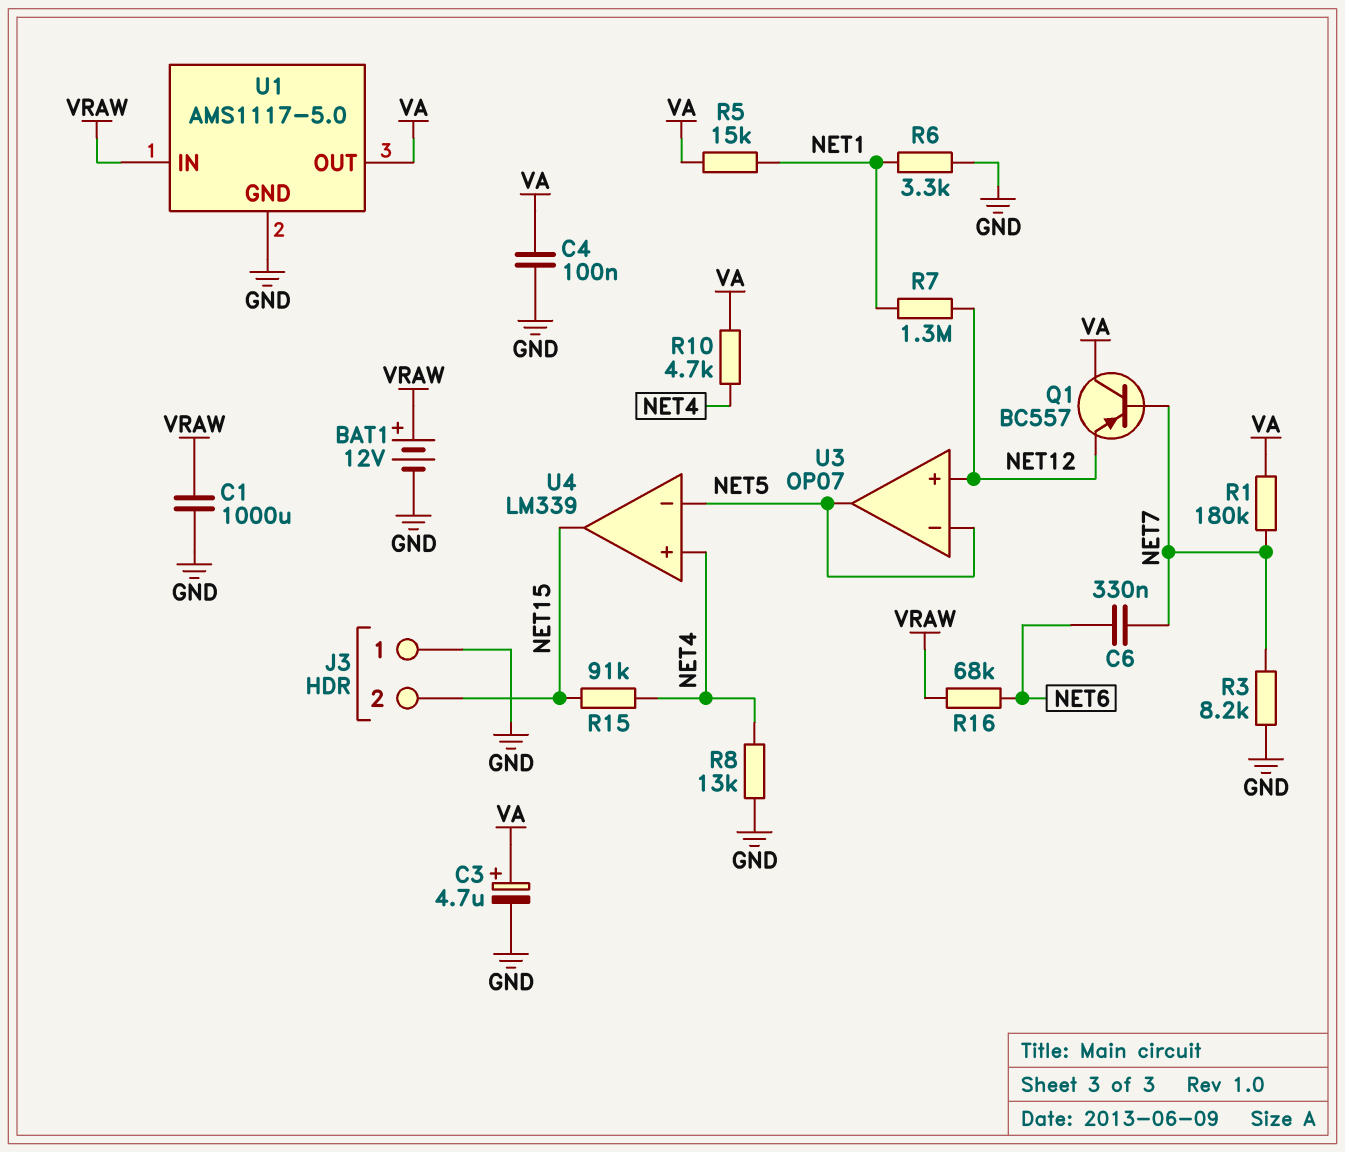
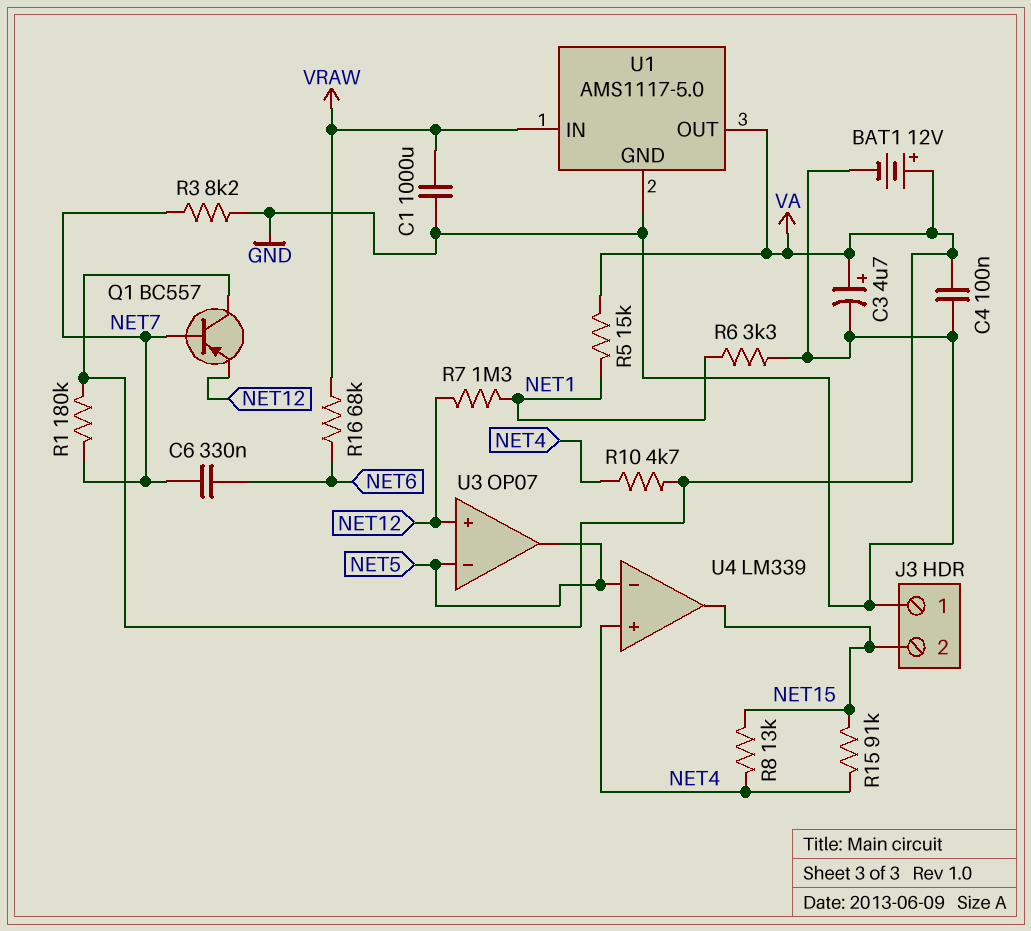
BAT1: 12V (plus VRAW, minus GND) -> 12V (plus VA, minus GND)
R8: 13k (GND, NET4) -> 13k (NET4, NET15)

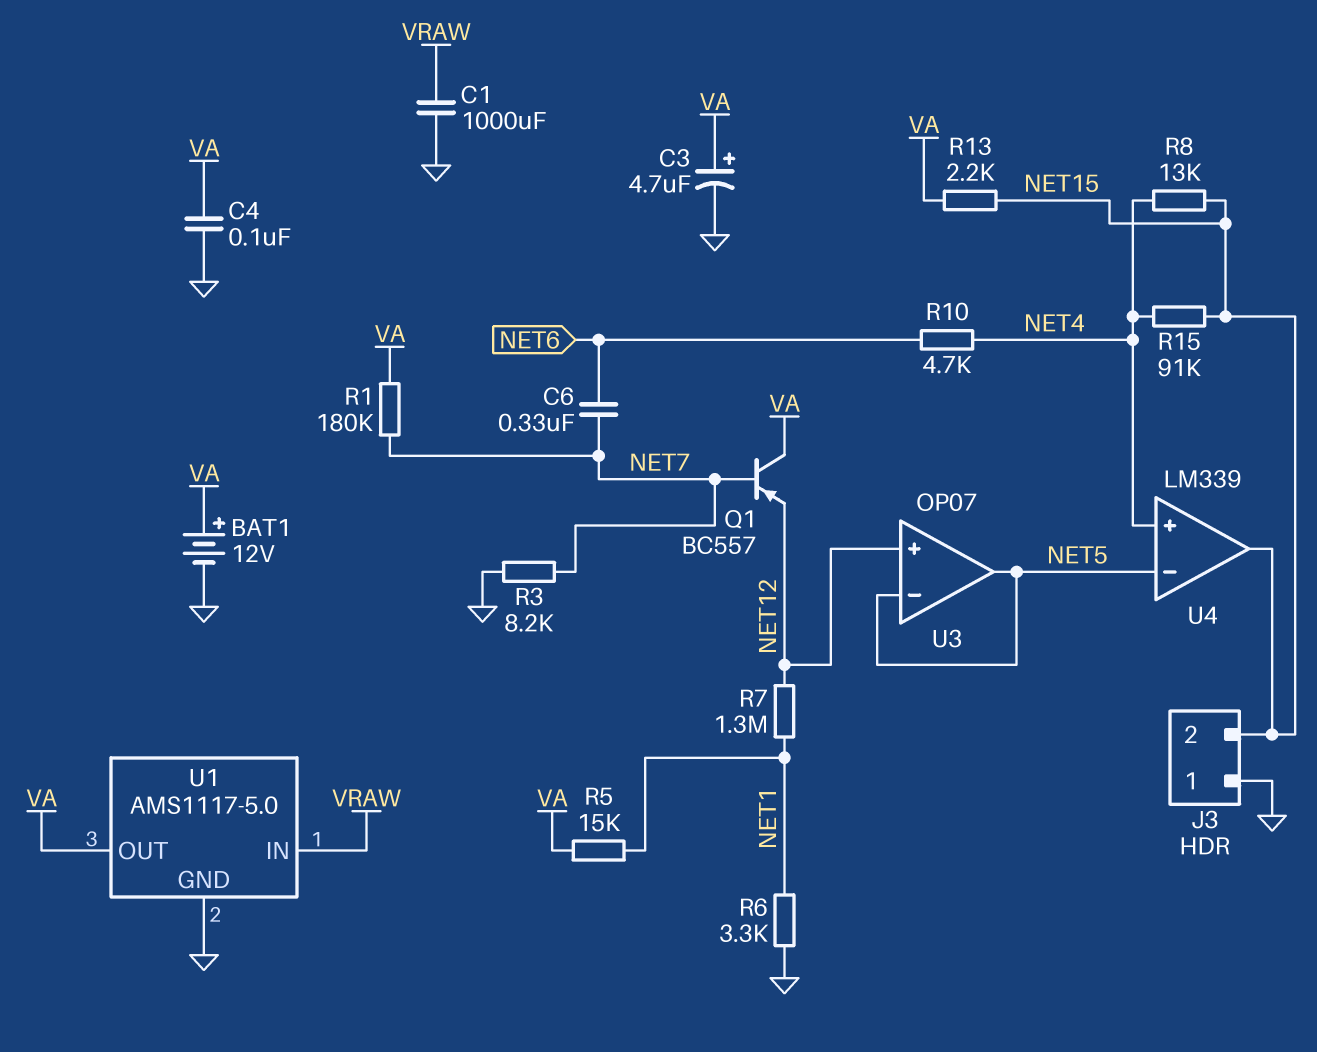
R10: 4.7k (NET4, VA) -> 4.7k (NET4, NET6)
R13: none -> 2.2k (NET15, VA)
R16: 68k (NET6, VRAW) -> none

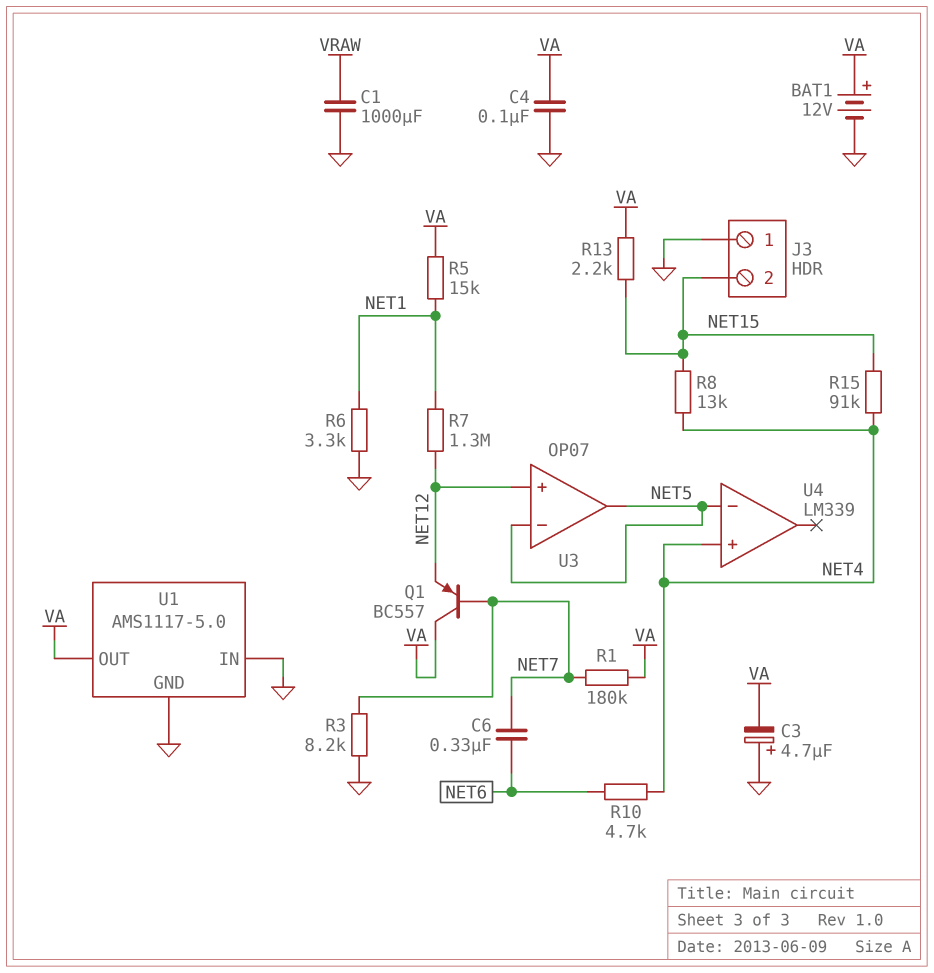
C3: 4.7uF (plus VA, minus GND) -> 4.7uF (plus GND, minus VA)
U1 pin IN: VRAW -> GND
U4 pin out: NET15 -> none

